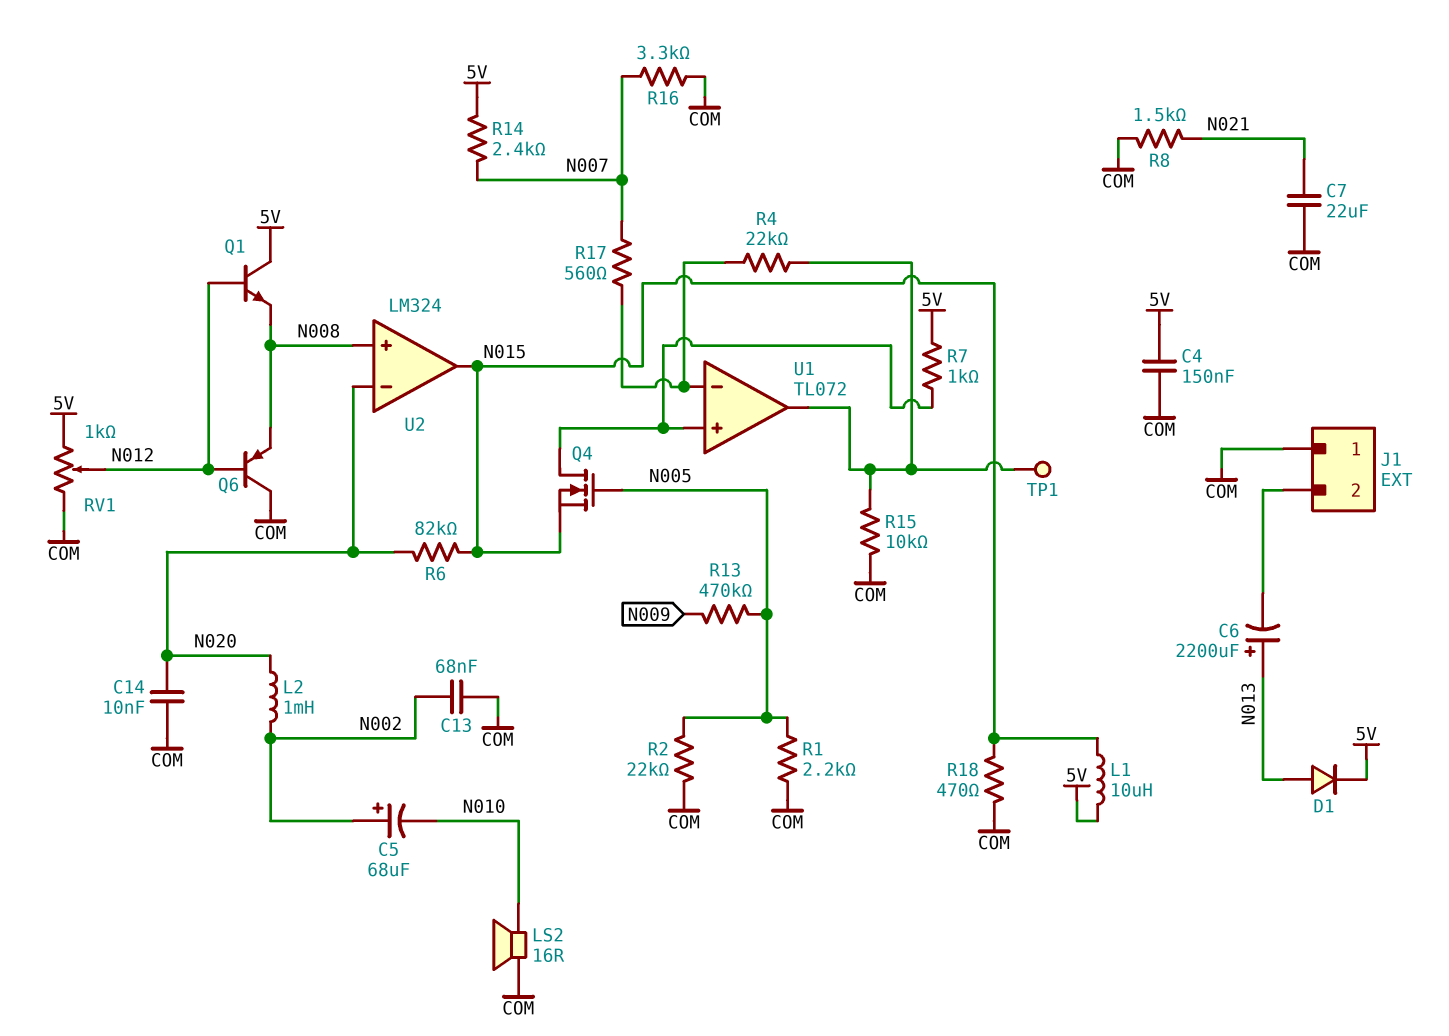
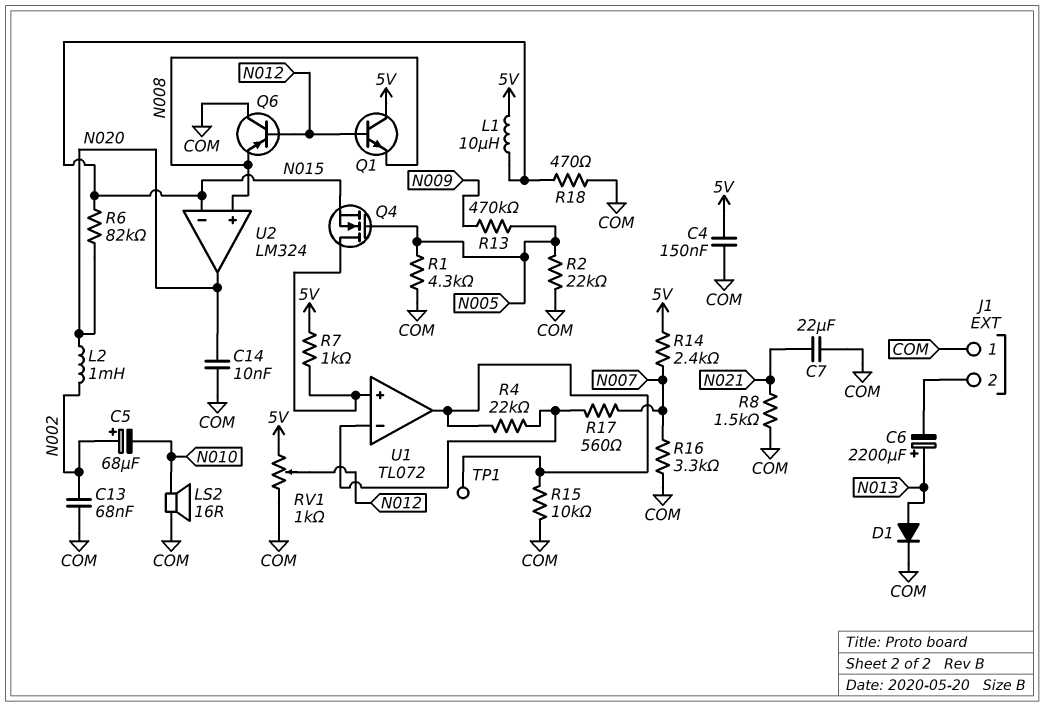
D1: diode (A N013, K 5V) -> diode (A N013, K COM)
R1: 2.2k (COM, N005) -> 4.3k (COM, N005)
U2 pin in-: N020 -> N015
U2 pin out: N015 -> N020

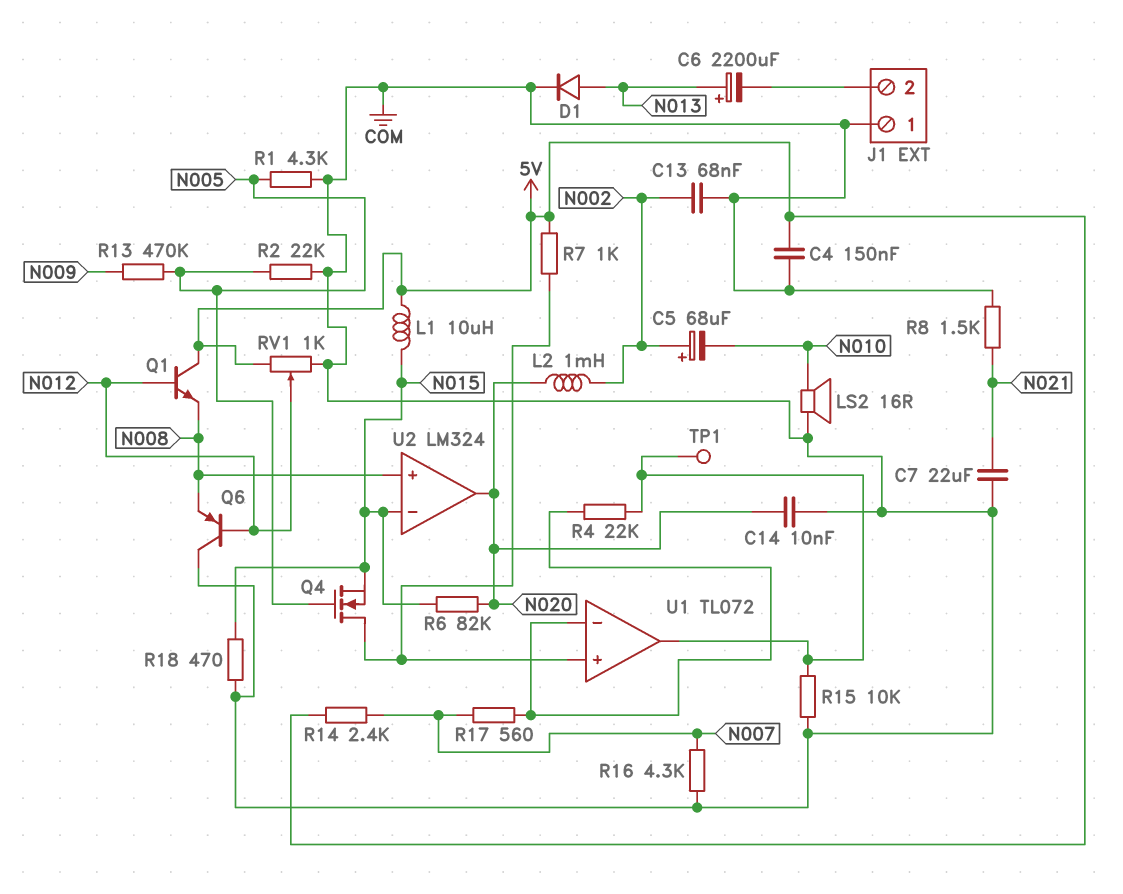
R16: 3.3k (COM, N007) -> 4.3k (COM, N007)

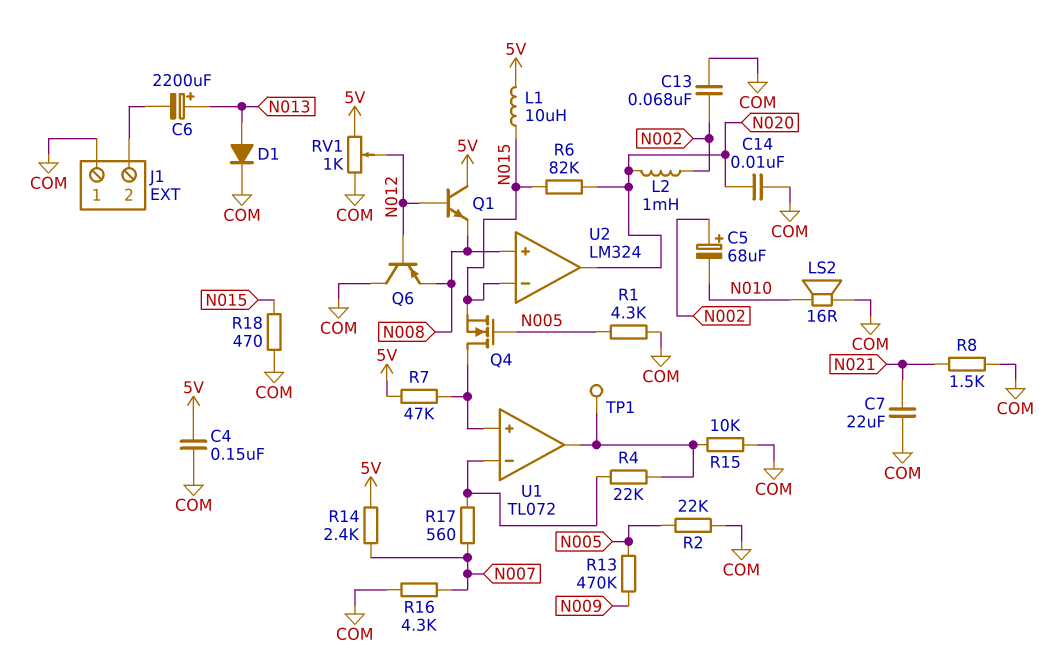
R7: 1k (5V, U1/in+) -> 47k (5V, U1/in+)

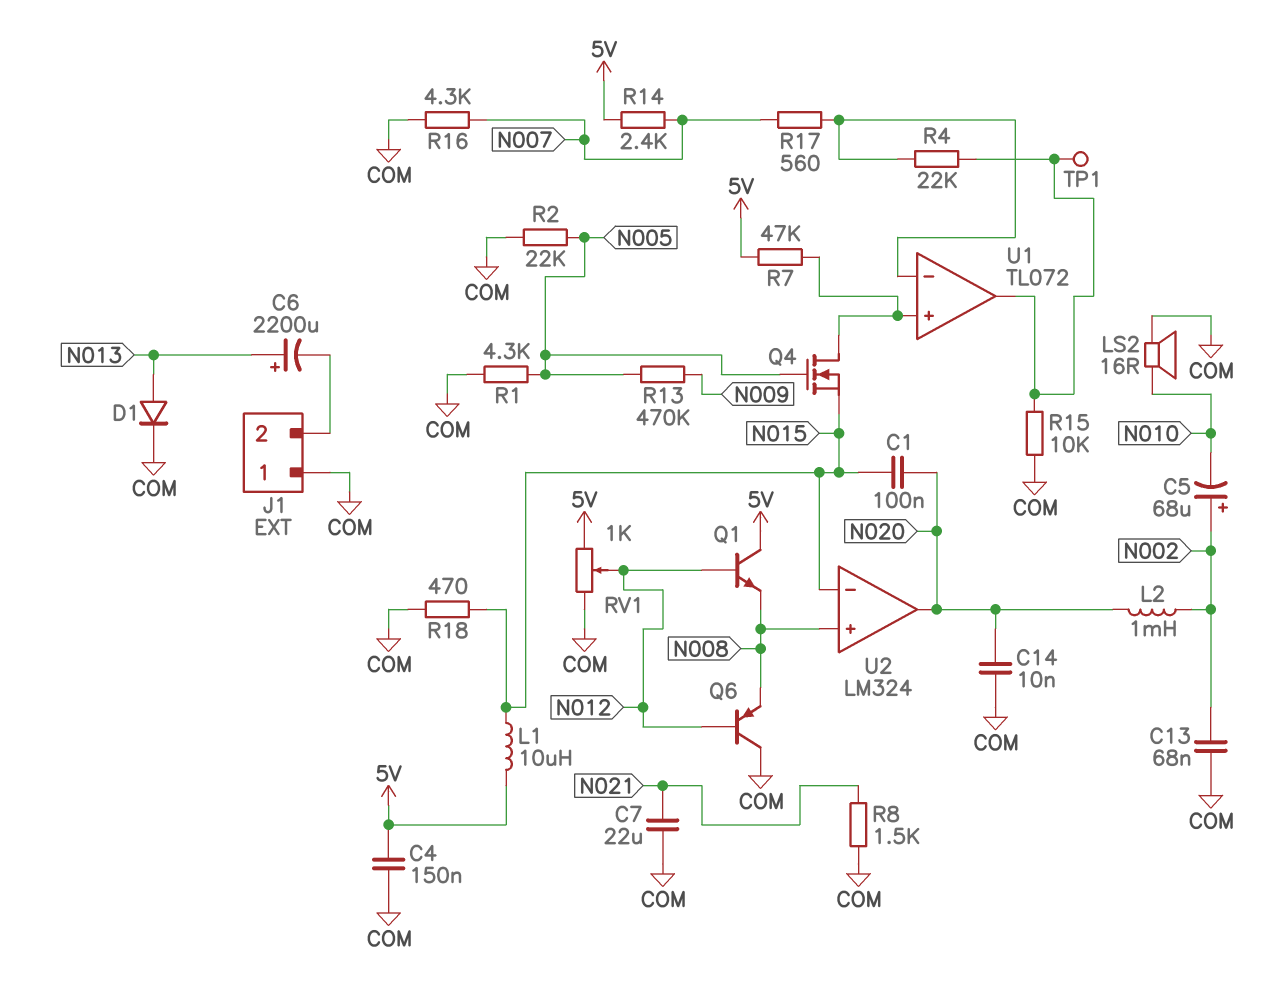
C1: none -> 100nF (N015, N020)
R6: 82k (N015, N020) -> none

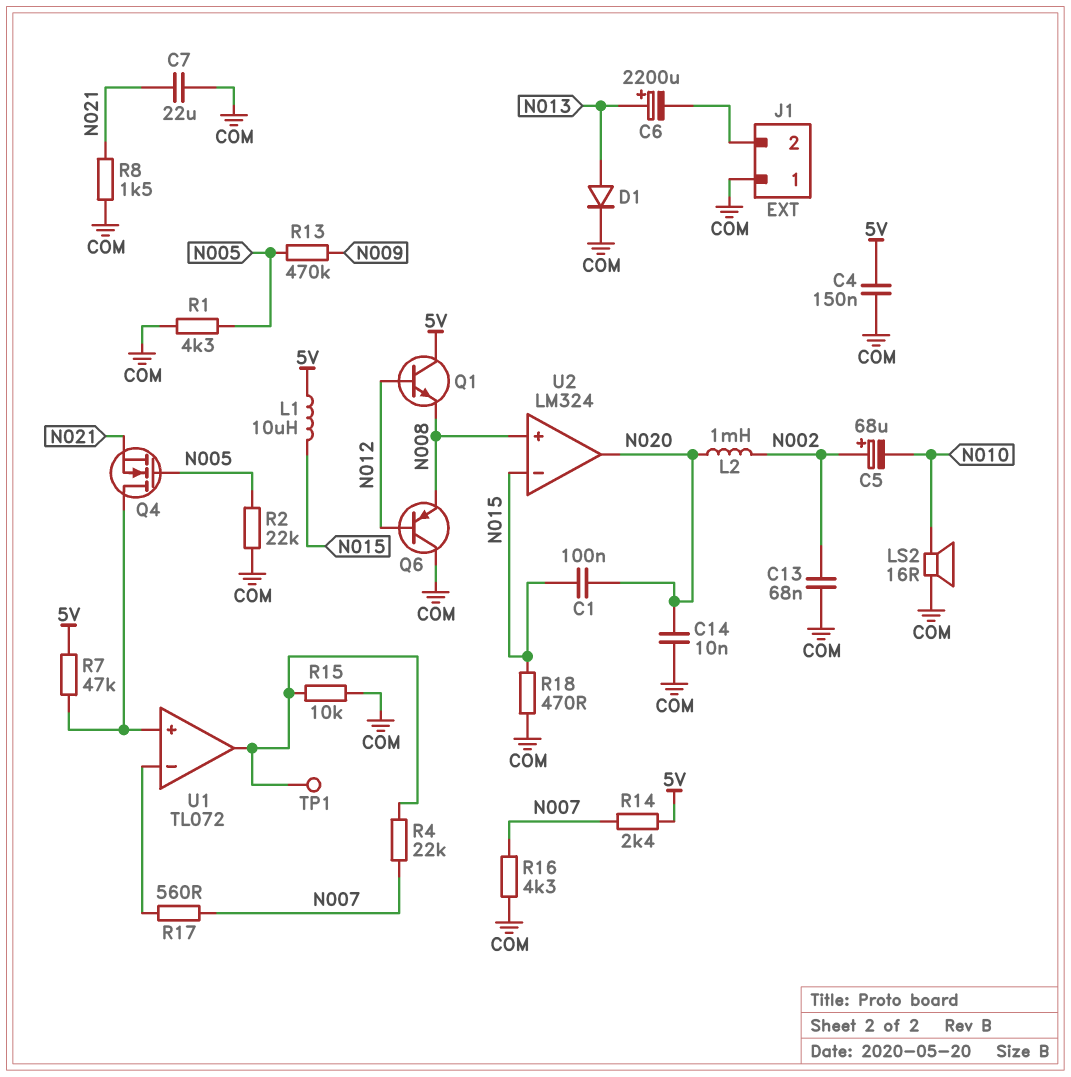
Q4: NMOS (G N005, D U1/in+, S N015) -> NMOS (G N005, D U1/in+, S N021)
R4: 22k (U1/in-, U1/out) -> 22k (N007, U1/out)
RV1: 1k (5V, COM, wiper N012) -> none

